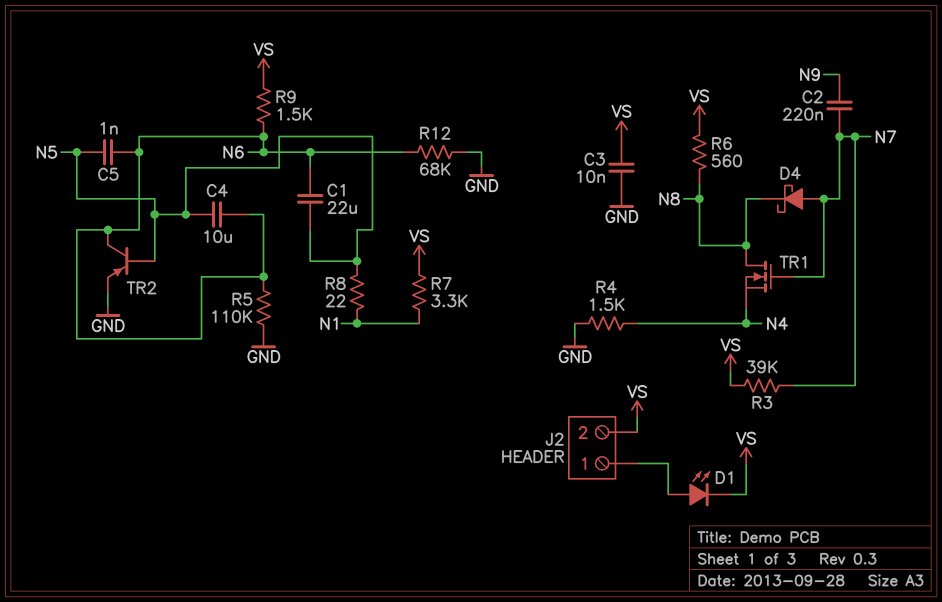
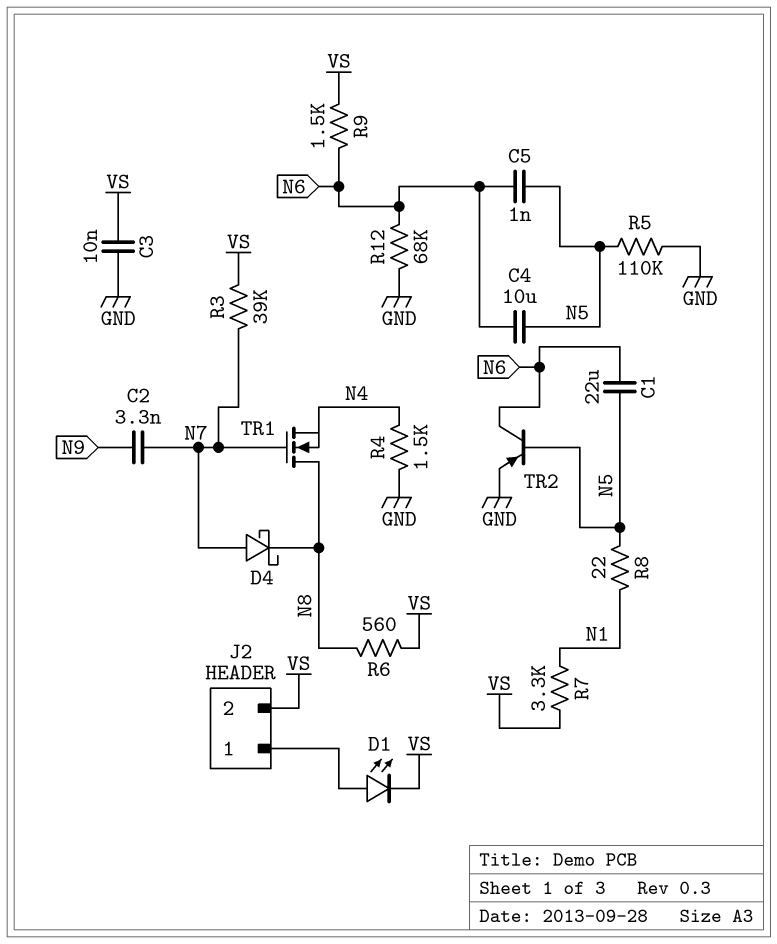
C2: 220nF (N7, N9) -> 3.3nF (N7, N9)
R5: 110k (GND, N6) -> 110k (GND, N5)

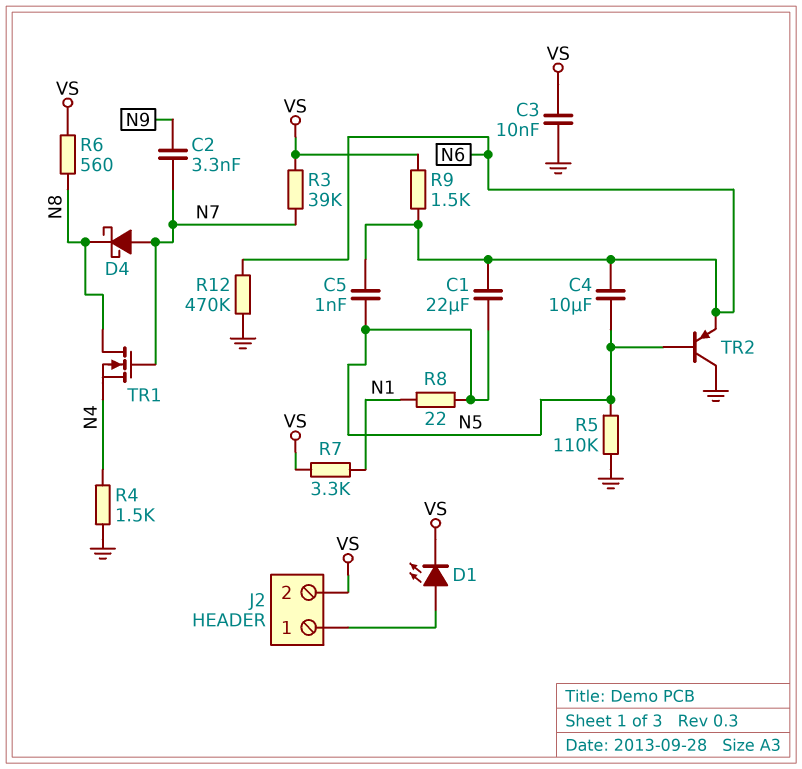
R12: 68k (GND, N6) -> 470k (GND, N6)
TR2: PNP (B N5, C N6, E GND) -> PNP (B N5, C GND, E N6)

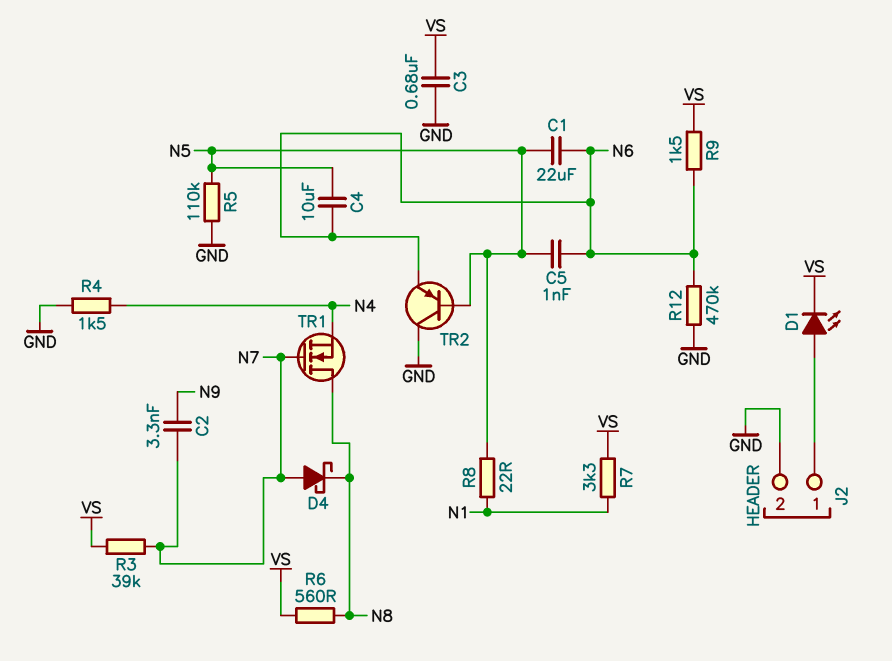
C3: 10nF (GND, VS) -> 680nF (GND, VS)
J2 pin 2: VS -> GND

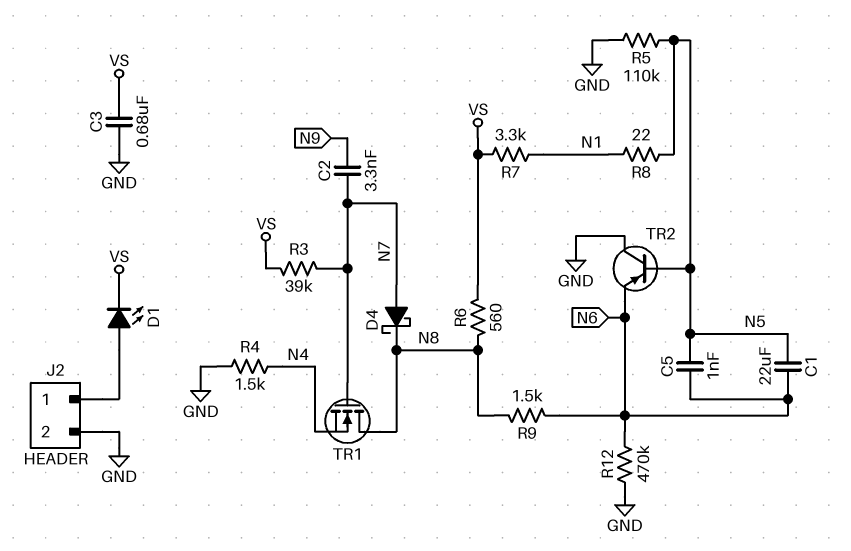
C4: 10uF (N5, N6) -> none
R9: 1.5k (N6, VS) -> 1.5k (N6, N8)

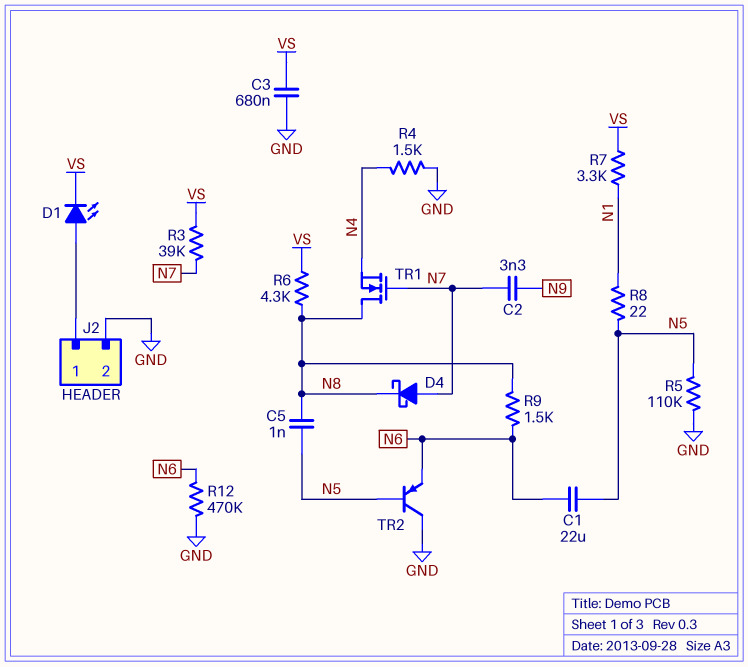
C5: 1nF (N5, N6) -> 1nF (N5, N8)
R6: 560 (N8, VS) -> 4.3k (N8, VS)

